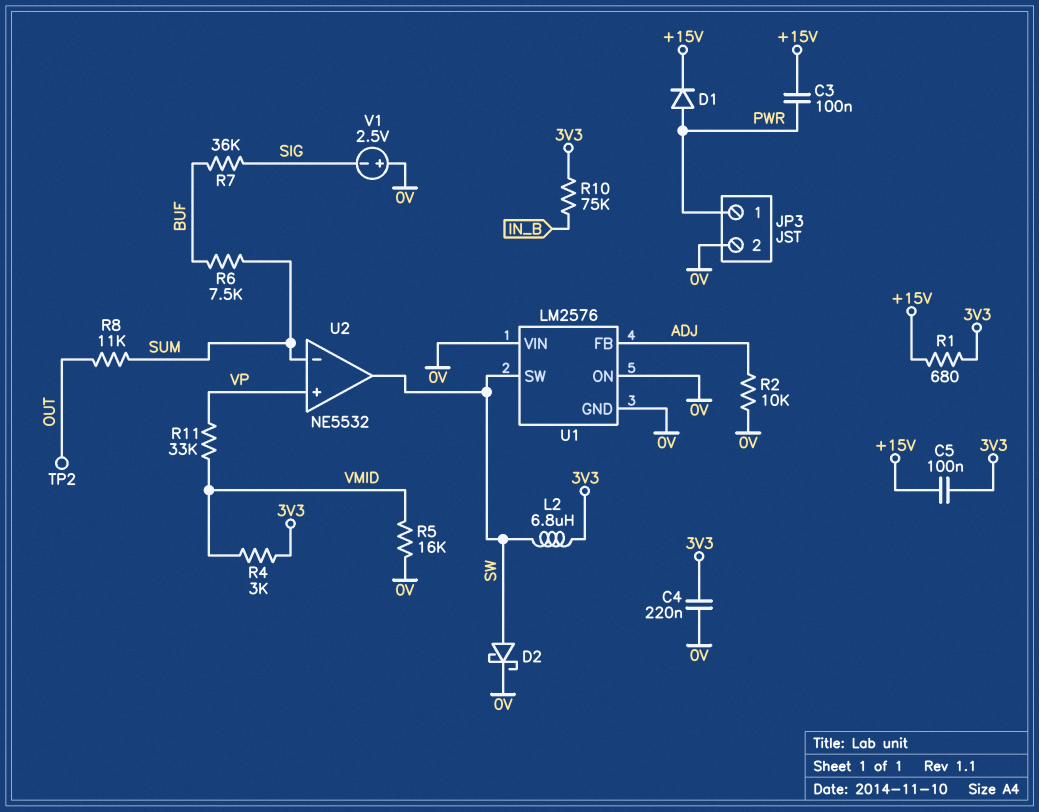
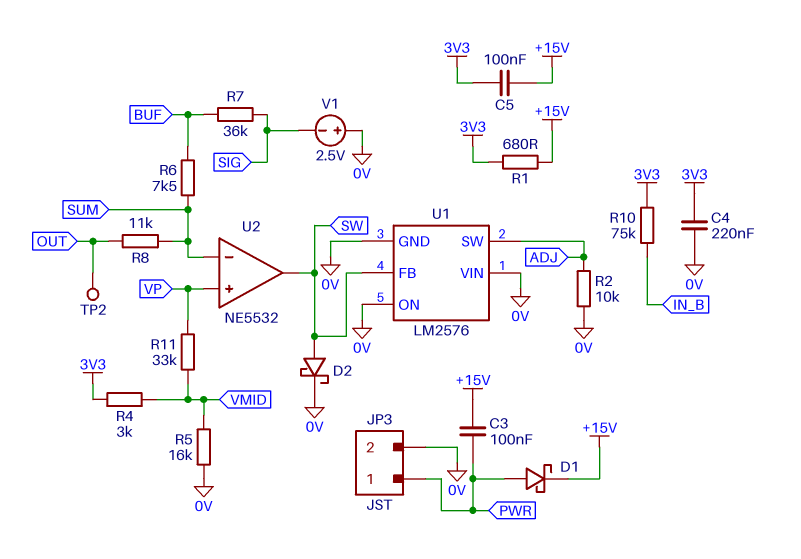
D1: diode (A PWR, K +15V) -> schottky (A PWR, K +15V)
L2: 6.8uH (3V3, SW) -> none
U1 pin FB: ADJ -> SW
U1 pin SW: SW -> ADJ

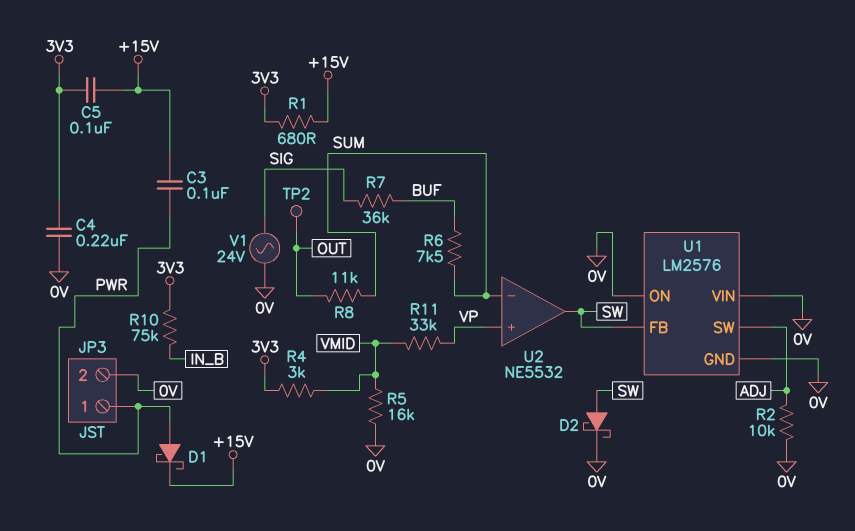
V1: 2.5V (plus 0V, minus SIG) -> AC 24V (0V, SIG)

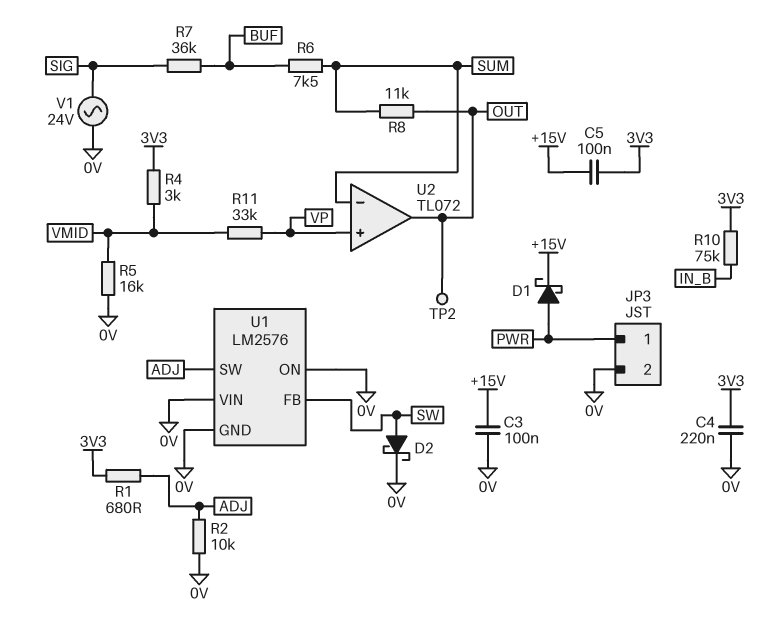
C3: 100nF (+15V, PWR) -> 100nF (+15V, 0V)
R1: 680 (+15V, 3V3) -> 680 (3V3, ADJ)
U2: NE5532 -> TL072
U2 pin out: SW -> OUT

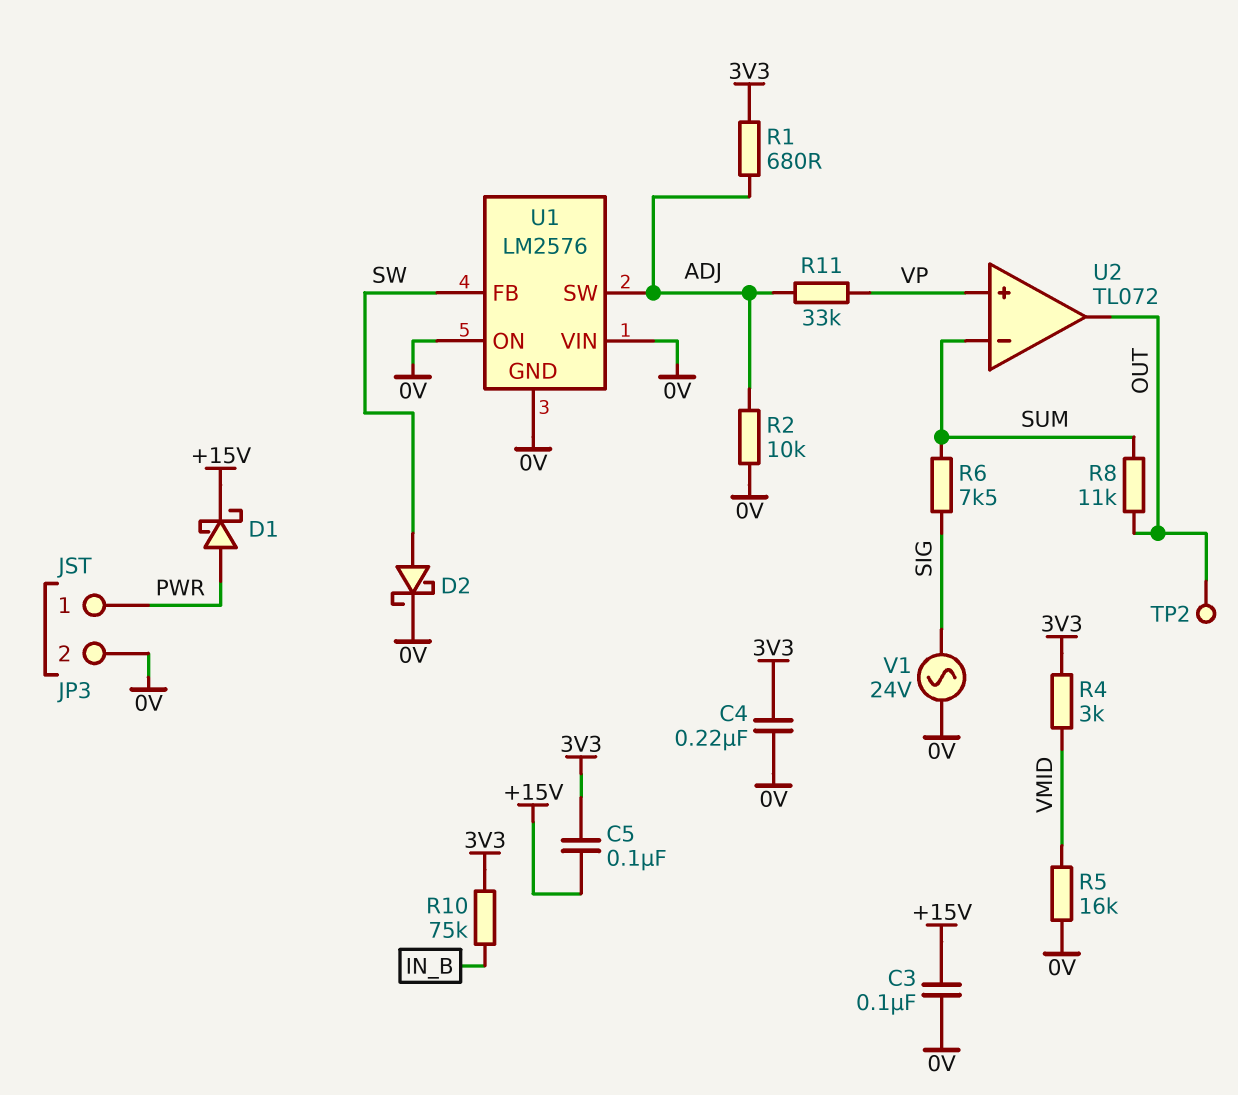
R6: 7.5k (BUF, SUM) -> 7.5k (SIG, SUM)
R7: 36k (BUF, SIG) -> none
R11: 33k (VMID, VP) -> 33k (ADJ, VP)

